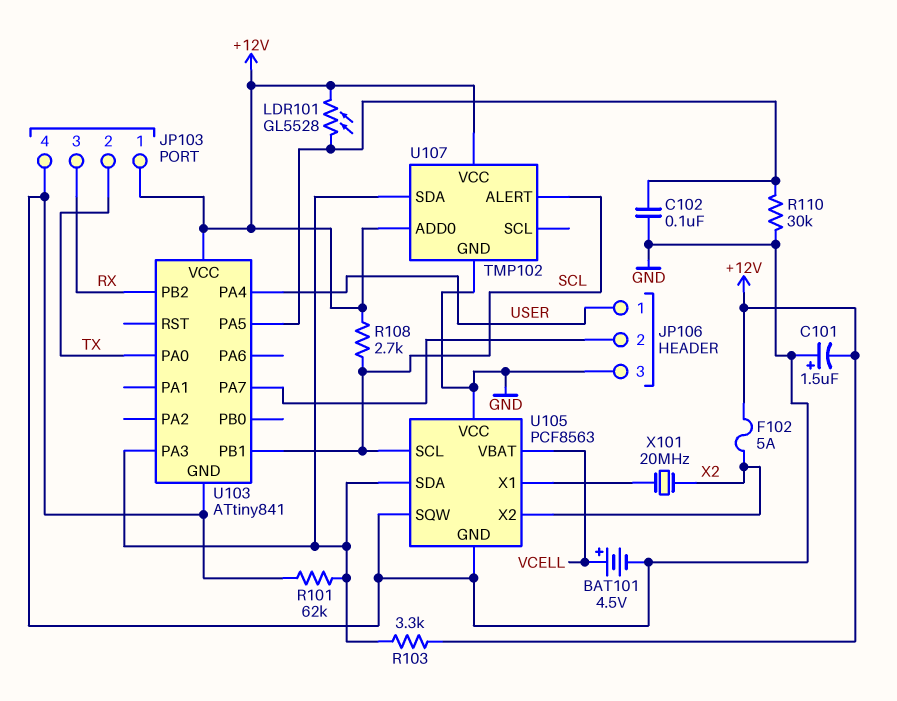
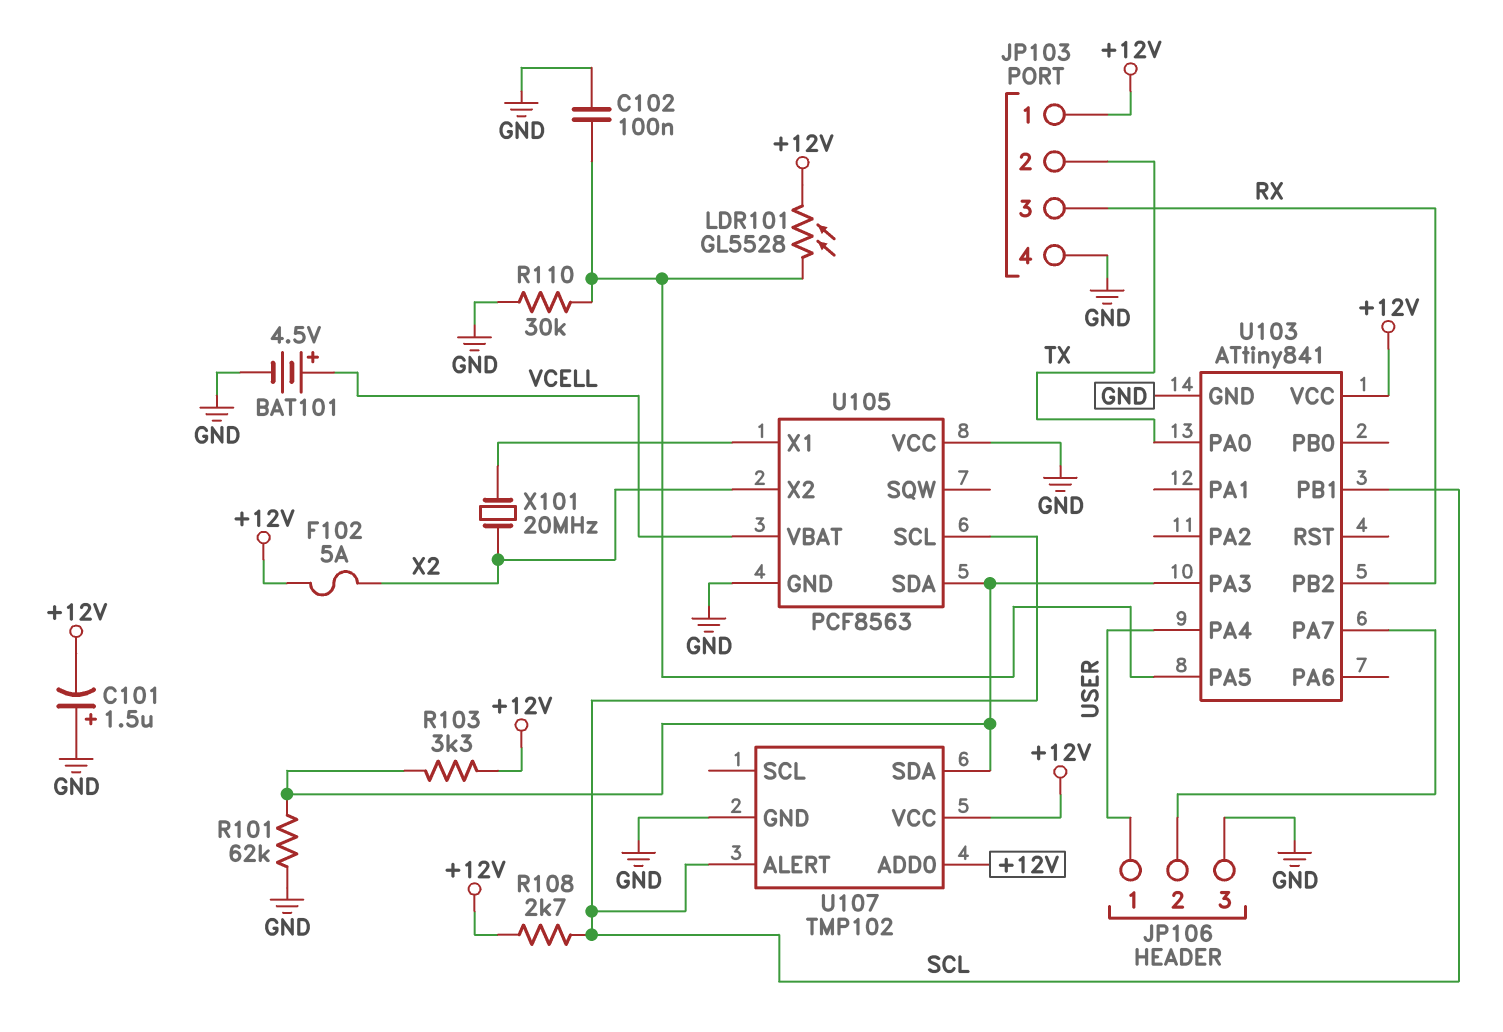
U105 pin SQW: GND -> none

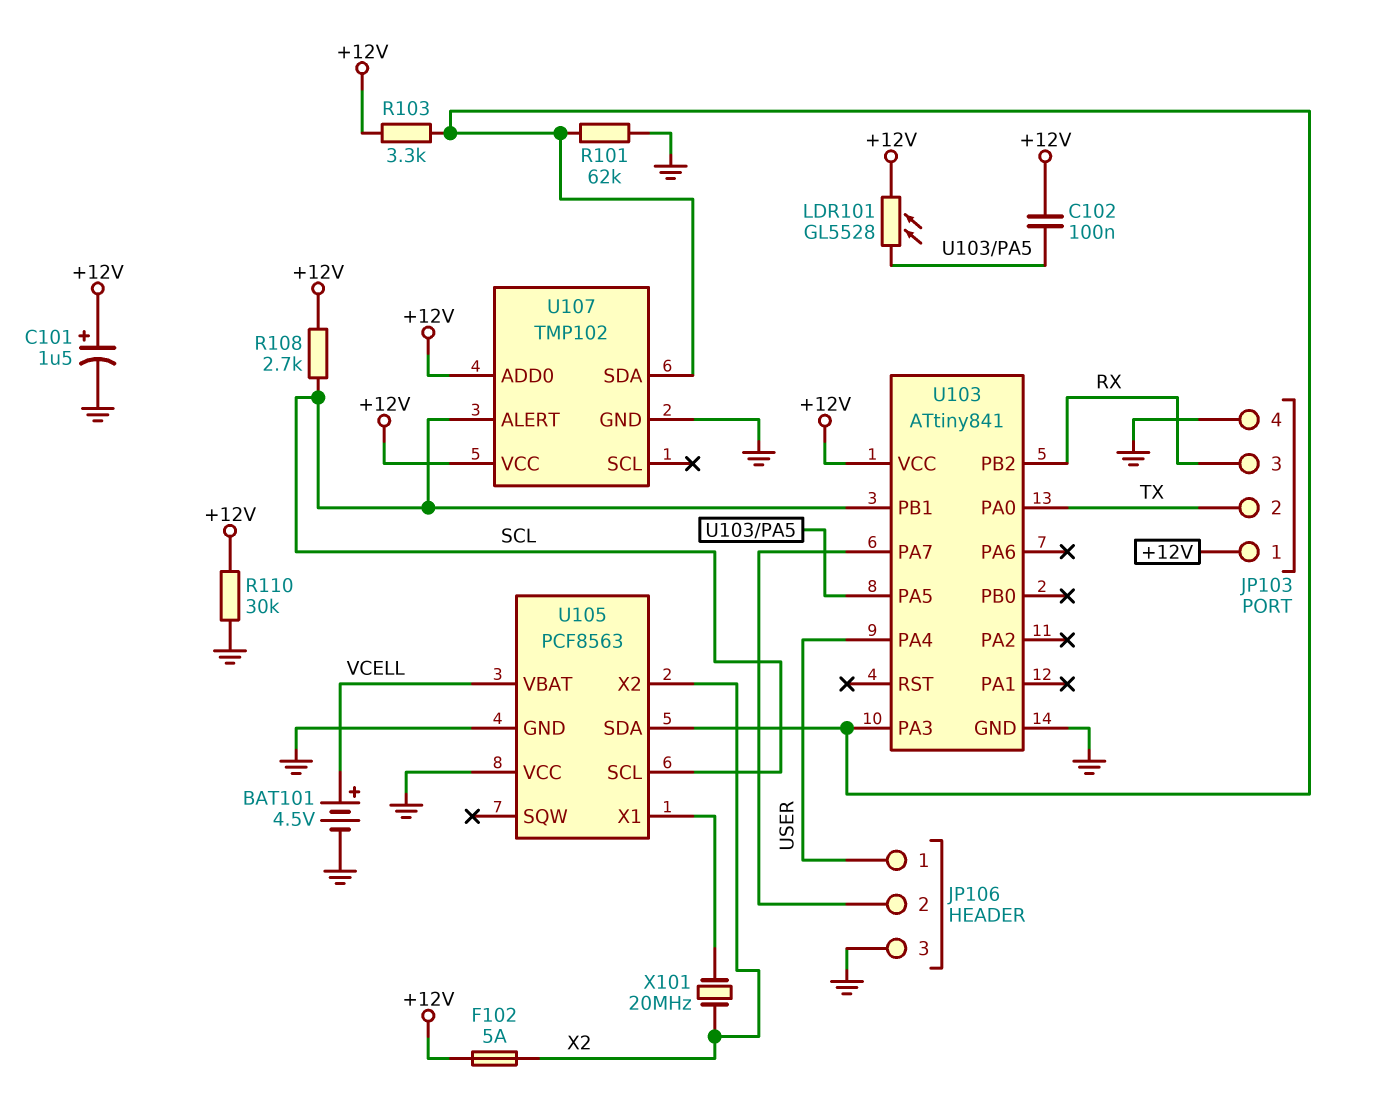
C101: 1.5uF (plus GND, minus +12V) -> 1.5uF (plus +12V, minus GND)
C102: 100nF (GND, U103/PA5) -> 100nF (+12V, U103/PA5)
R110: 30k (GND, U103/PA5) -> 30k (+12V, GND)

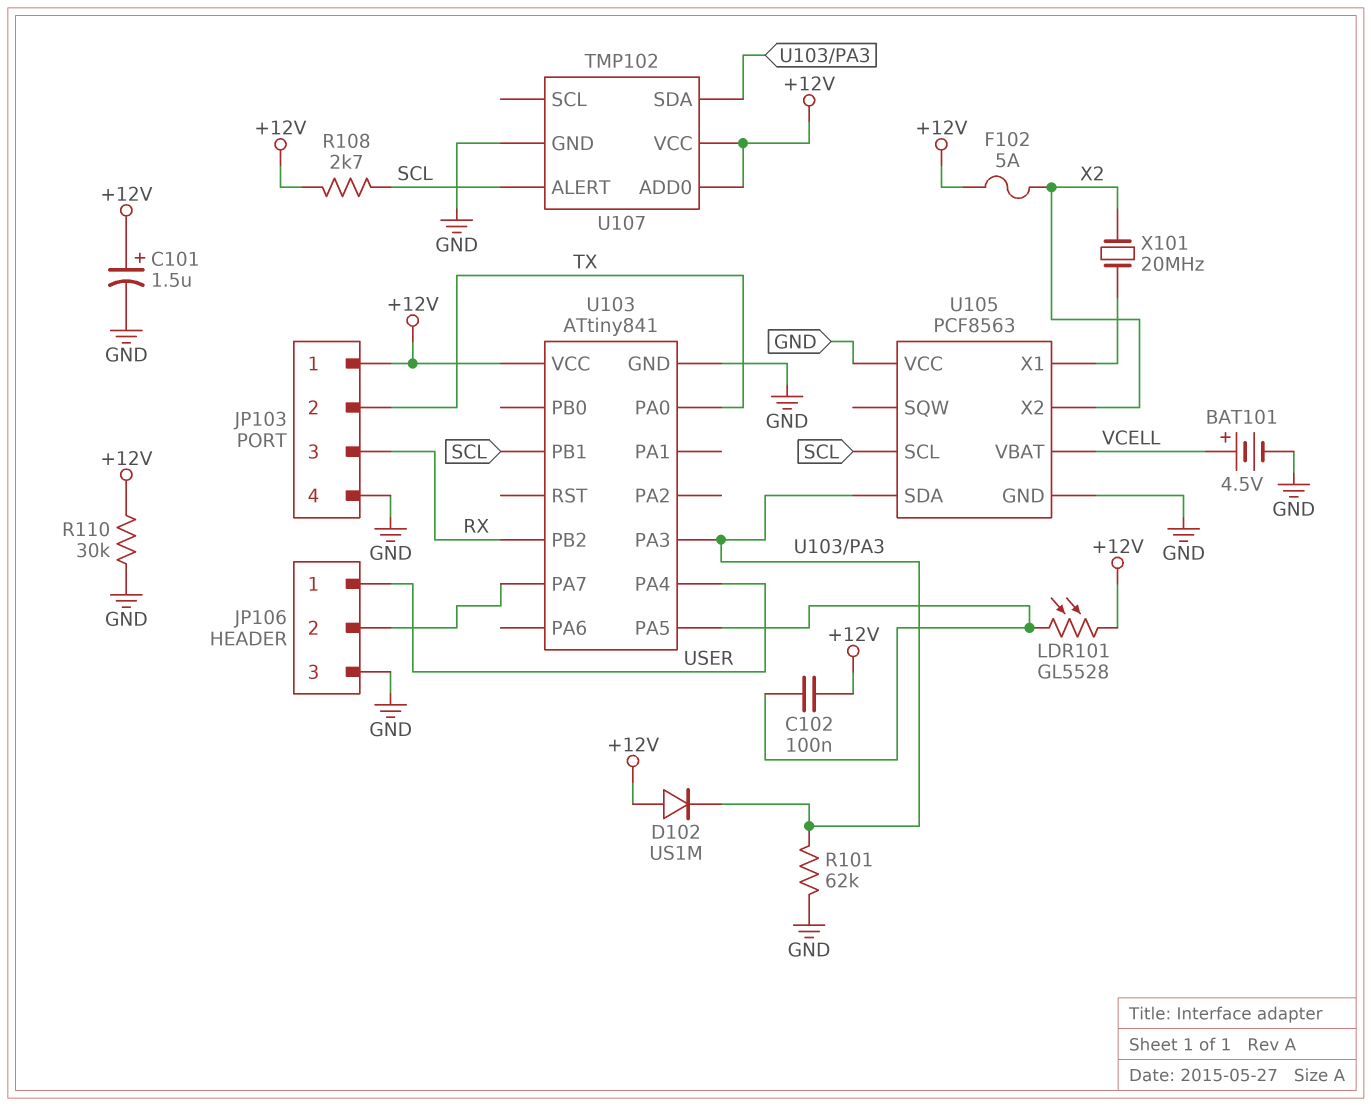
D102: none -> diode US1M (A +12V, K U103/PA3)
R103: 3.3k (+12V, U103/PA3) -> none

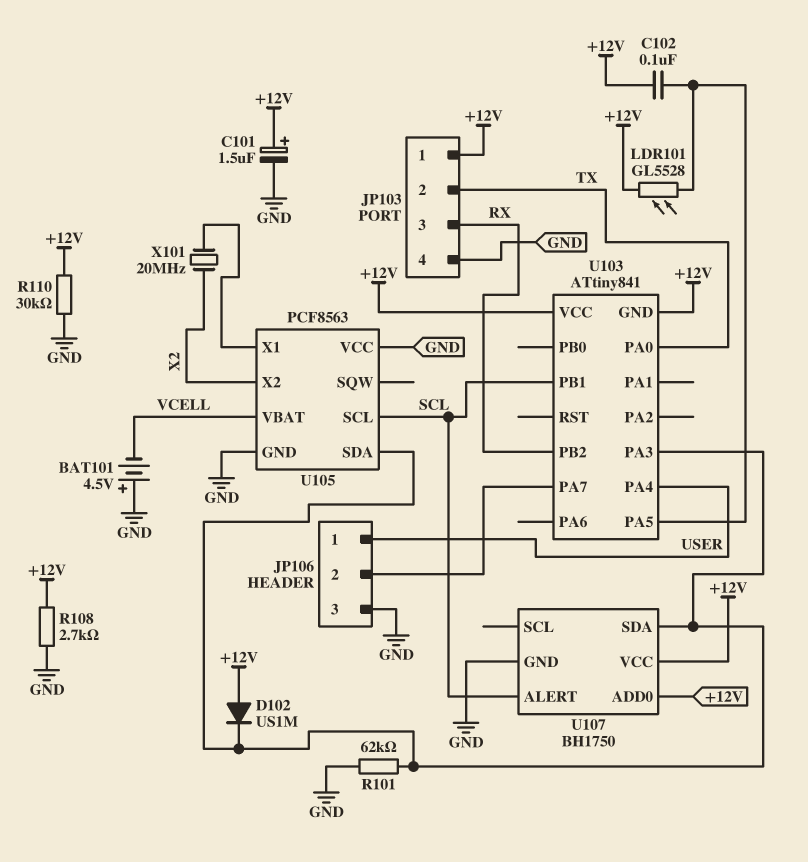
BAT101: 4.5V (plus VCELL, minus GND) -> 4.5V (plus GND, minus VCELL)
F102: 5A (+12V, X2) -> none
R108: 2.7k (+12V, SCL) -> 2.7k (+12V, GND)
U103 pin GND: GND -> +12V
U107: TMP102 -> BH1750

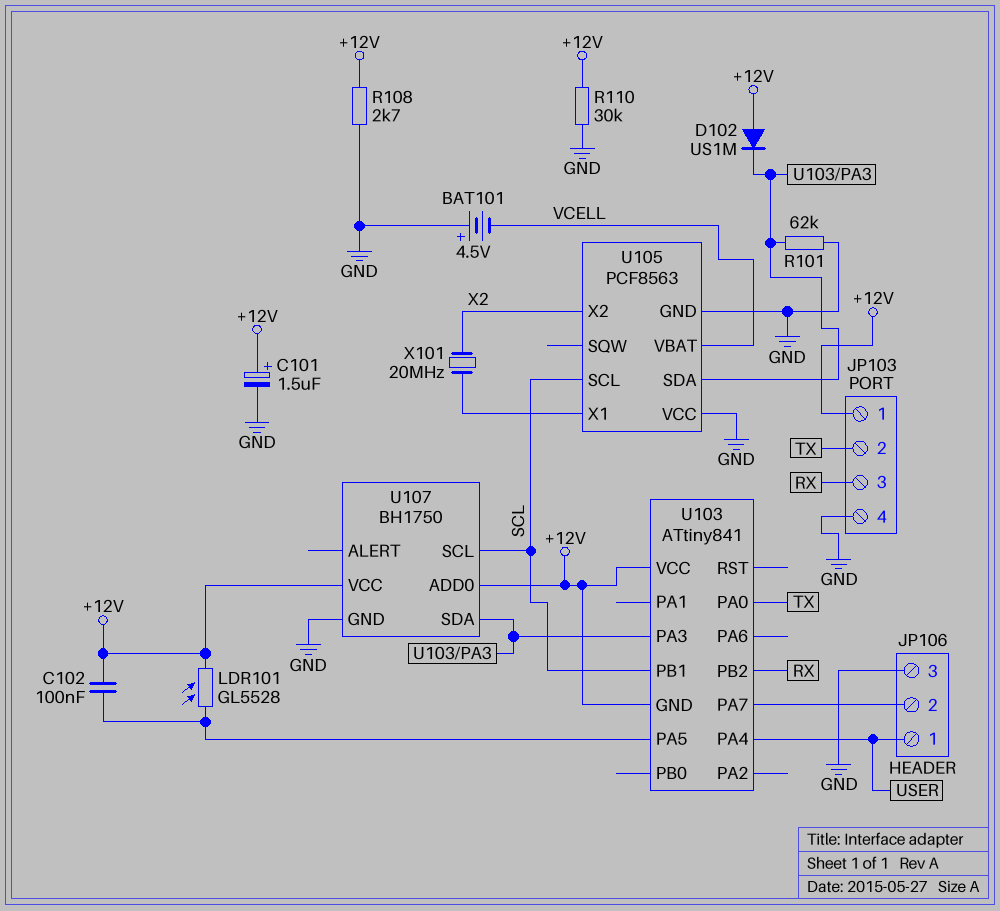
U107 pin ALERT: SCL -> none
U107 pin SCL: none -> SCL

